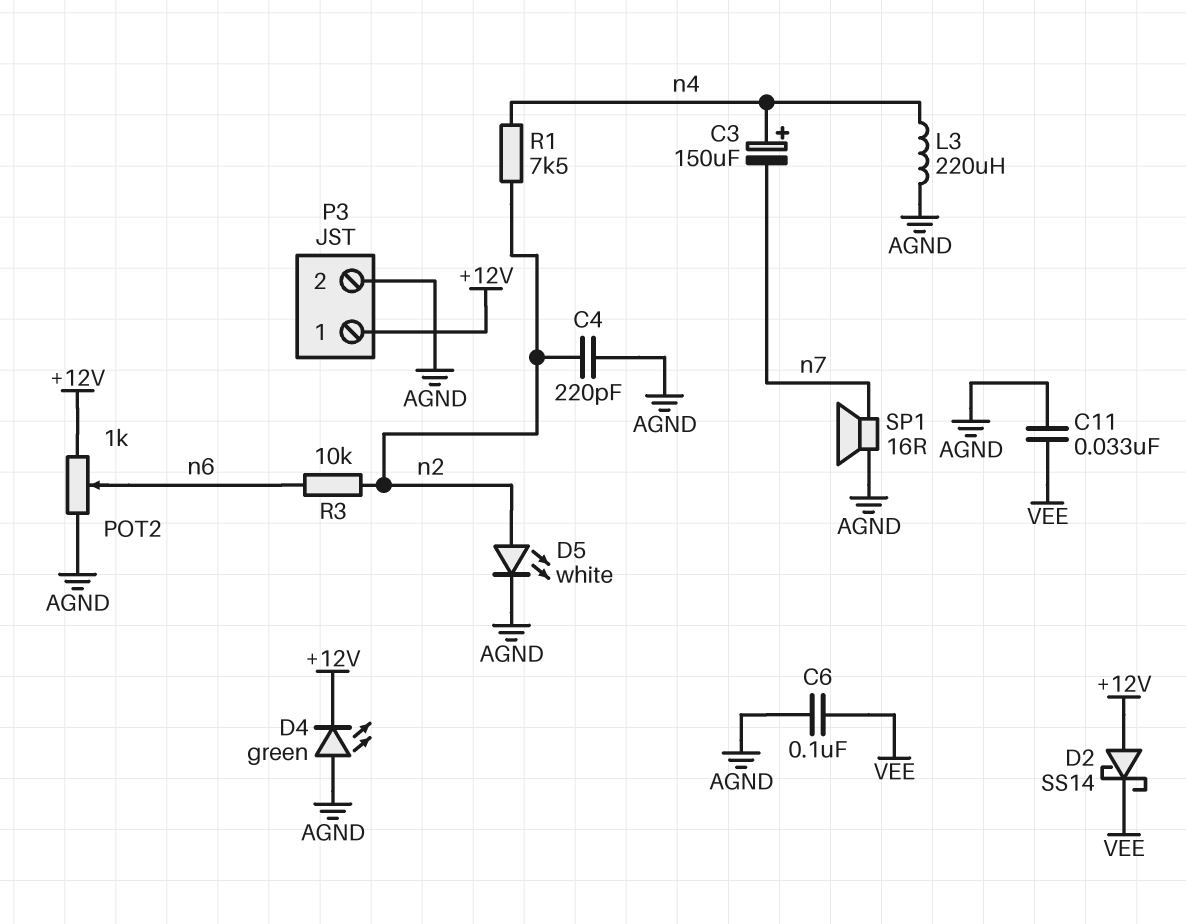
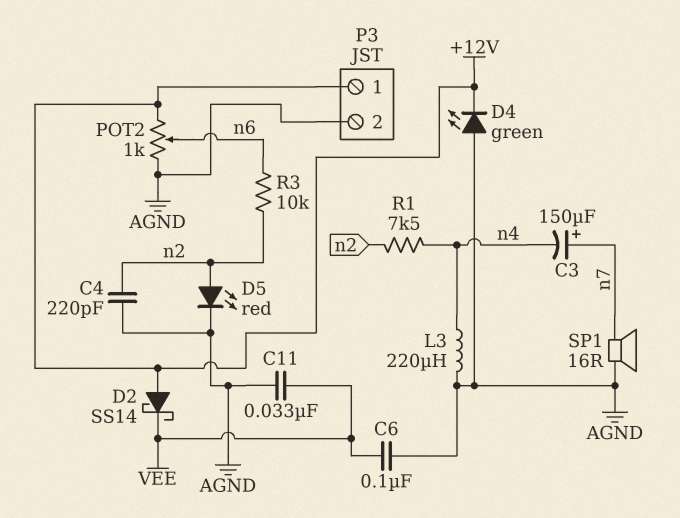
C3: 150uF (plus n4, minus n7) -> 150uF (plus n7, minus n4)
D5: LED white (A n2, K AGND) -> LED red (A n2, K AGND)

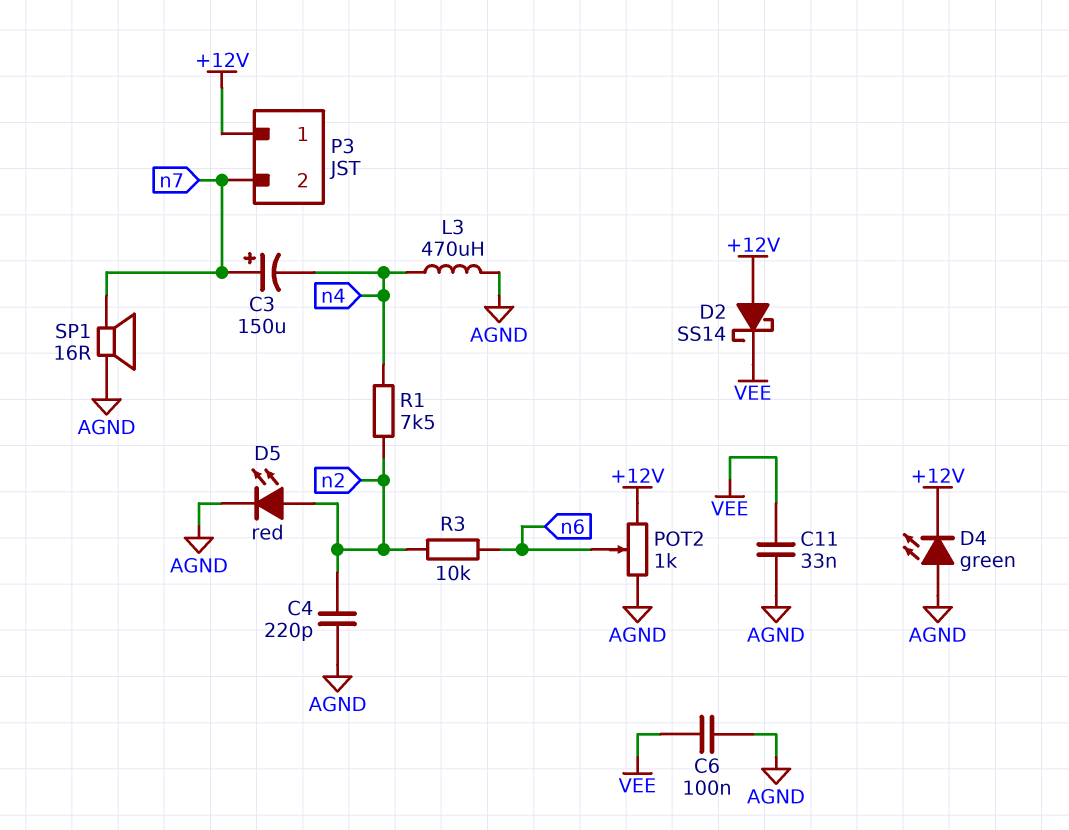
L3: 220uH (AGND, n4) -> 470uH (AGND, n4)
P3 pin 2: AGND -> n7

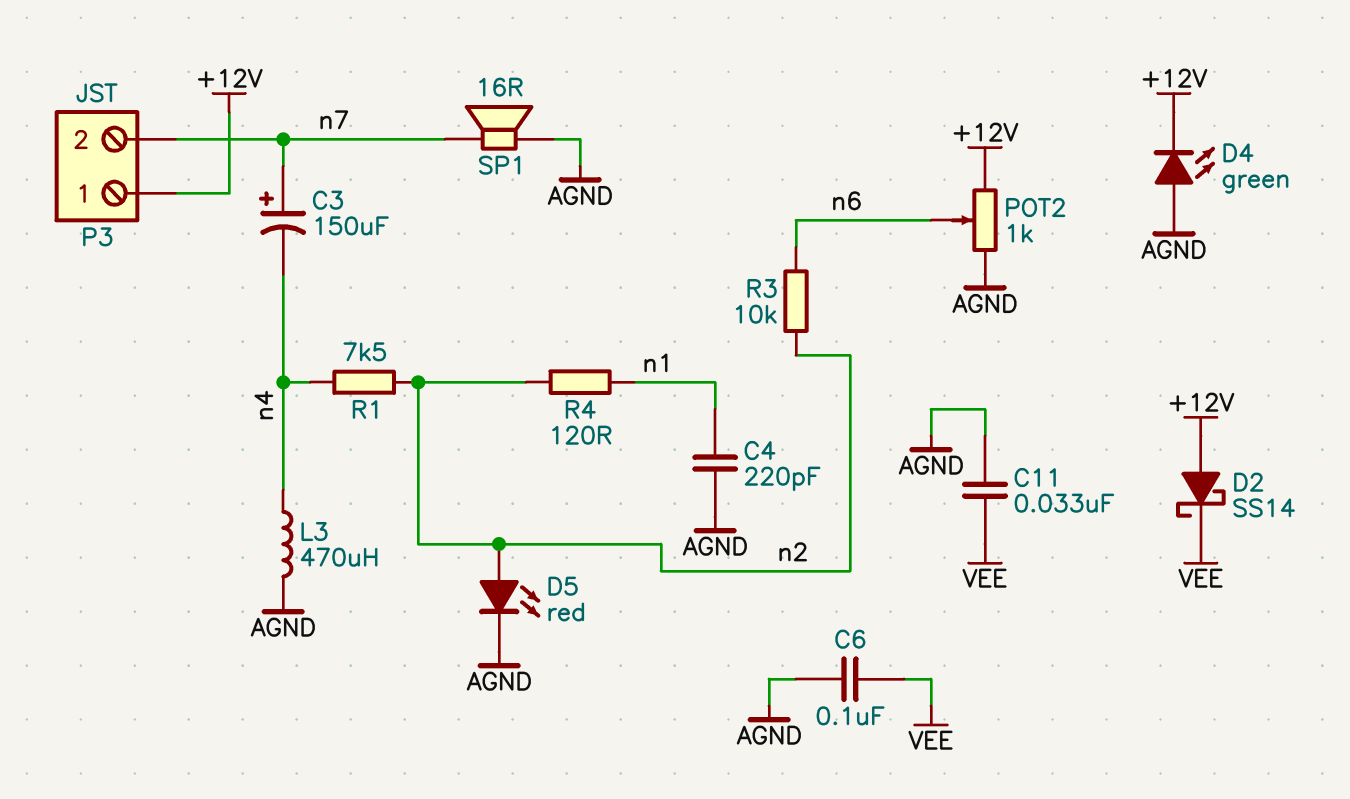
C4: 220pF (AGND, n2) -> 220pF (AGND, n1)
R4: none -> 120 (n1, n2)

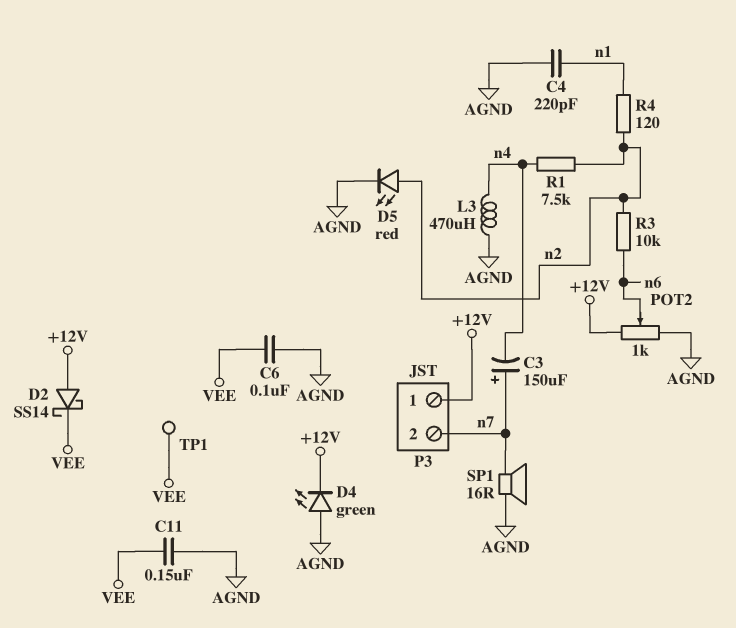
C11: 33nF (AGND, VEE) -> 150nF (AGND, VEE)
TP1: none -> test point (VEE)

